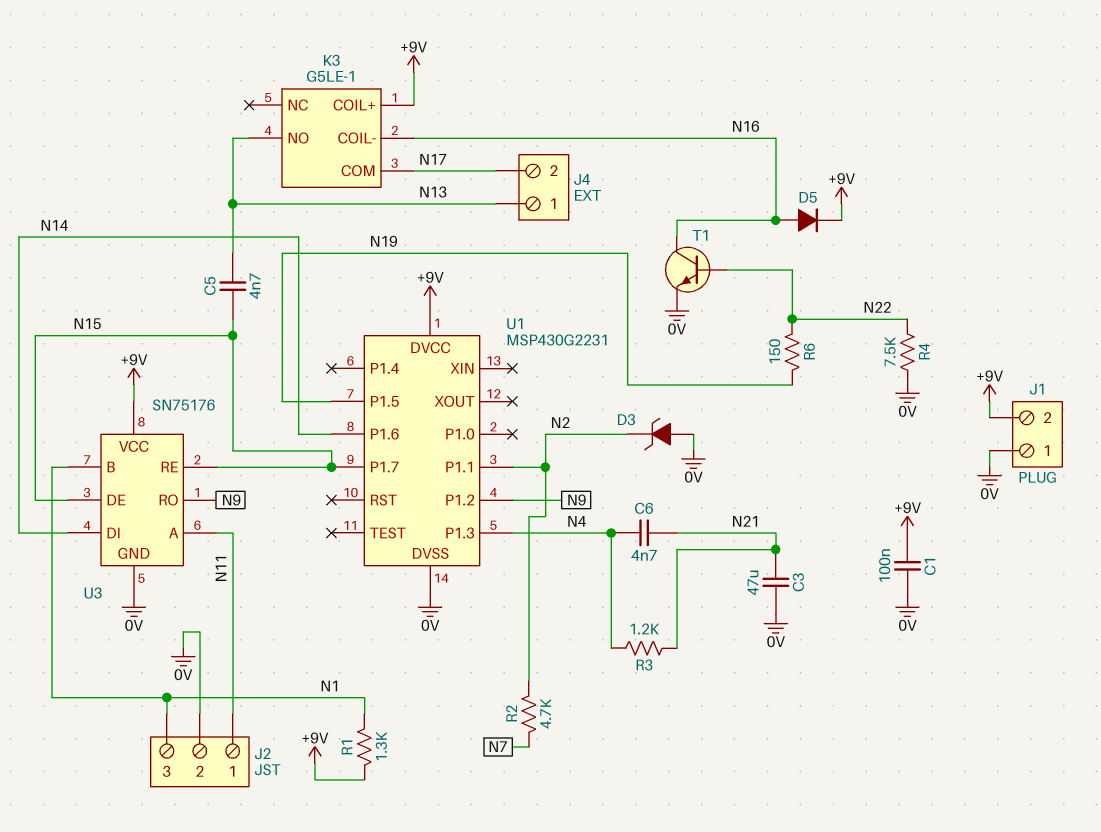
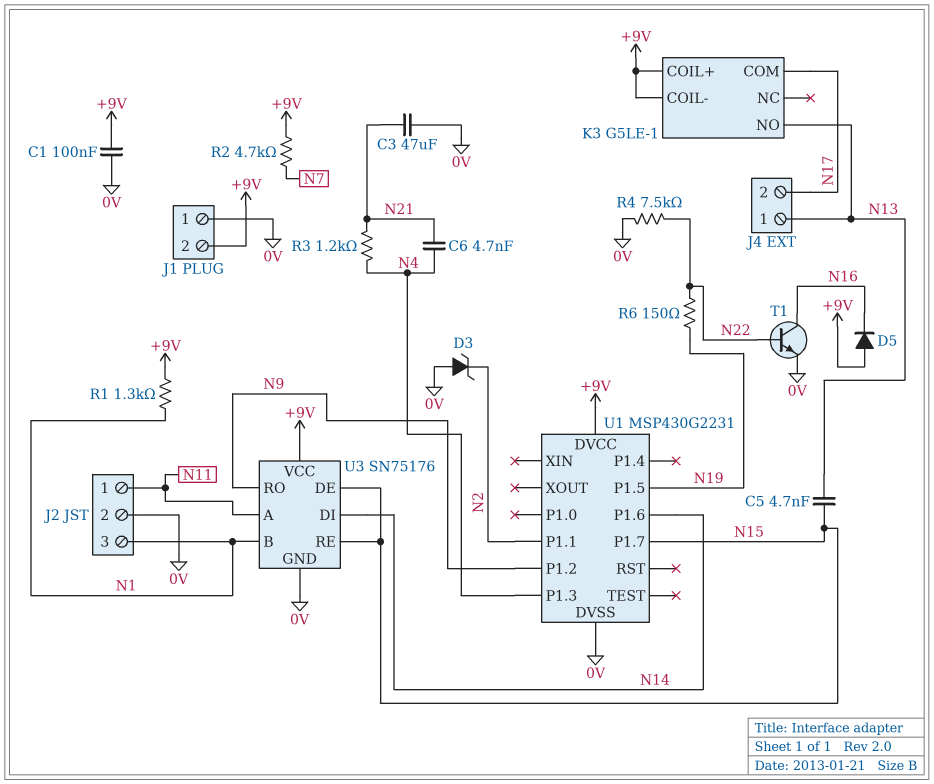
D5: diode (A N16, K +9V) -> diode (A +9V, K N16)
K3 pin COIL-: N16 -> +9V
R2: 4.7k (N2, N7) -> 4.7k (+9V, N7)

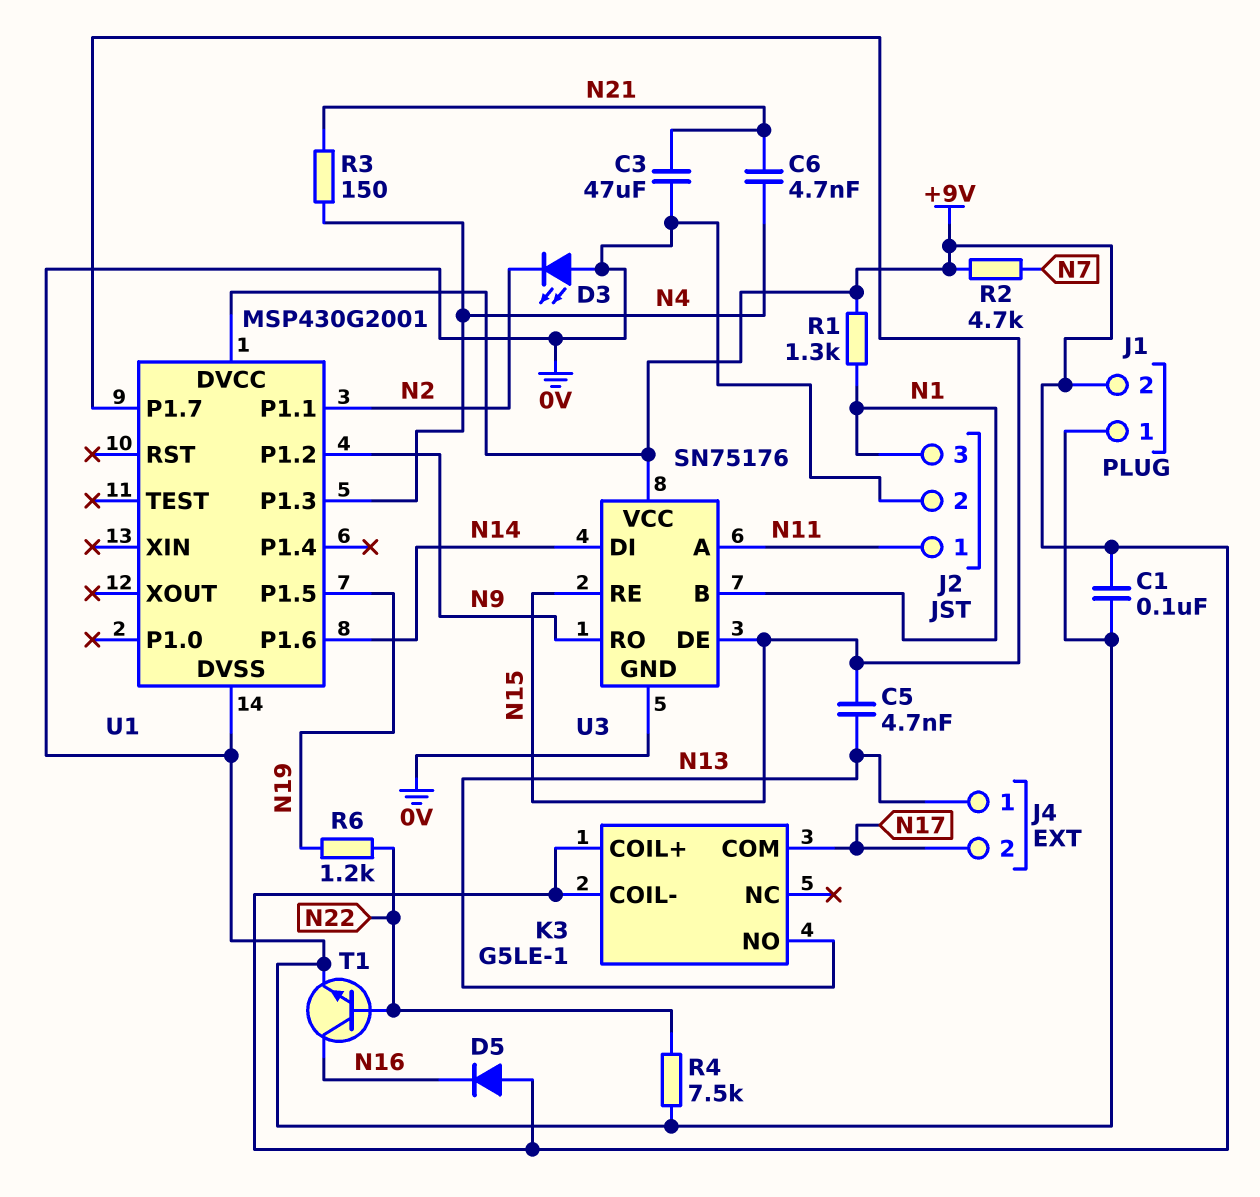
D3: zener (A 0V, K N2) -> LED (A 0V, K N2)
R3: 1.2k (N4, N21) -> 150 (N4, N21)
R6: 150 (N19, N22) -> 1.2k (N19, N22)
U1: MSP430G2231 -> MSP430G2001

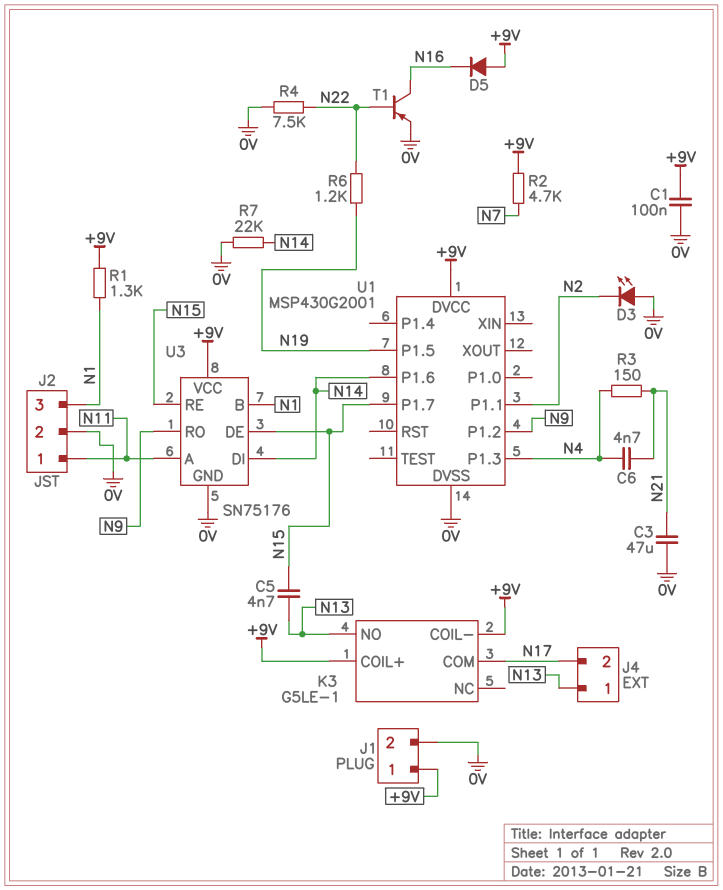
J1 pin 1: 0V -> +9V
J1 pin 2: +9V -> 0V
R7: none -> 22k (0V, N14)
T1: NPN (B N22, C N16, E 0V) -> PNP (B N22, C N16, E 0V)

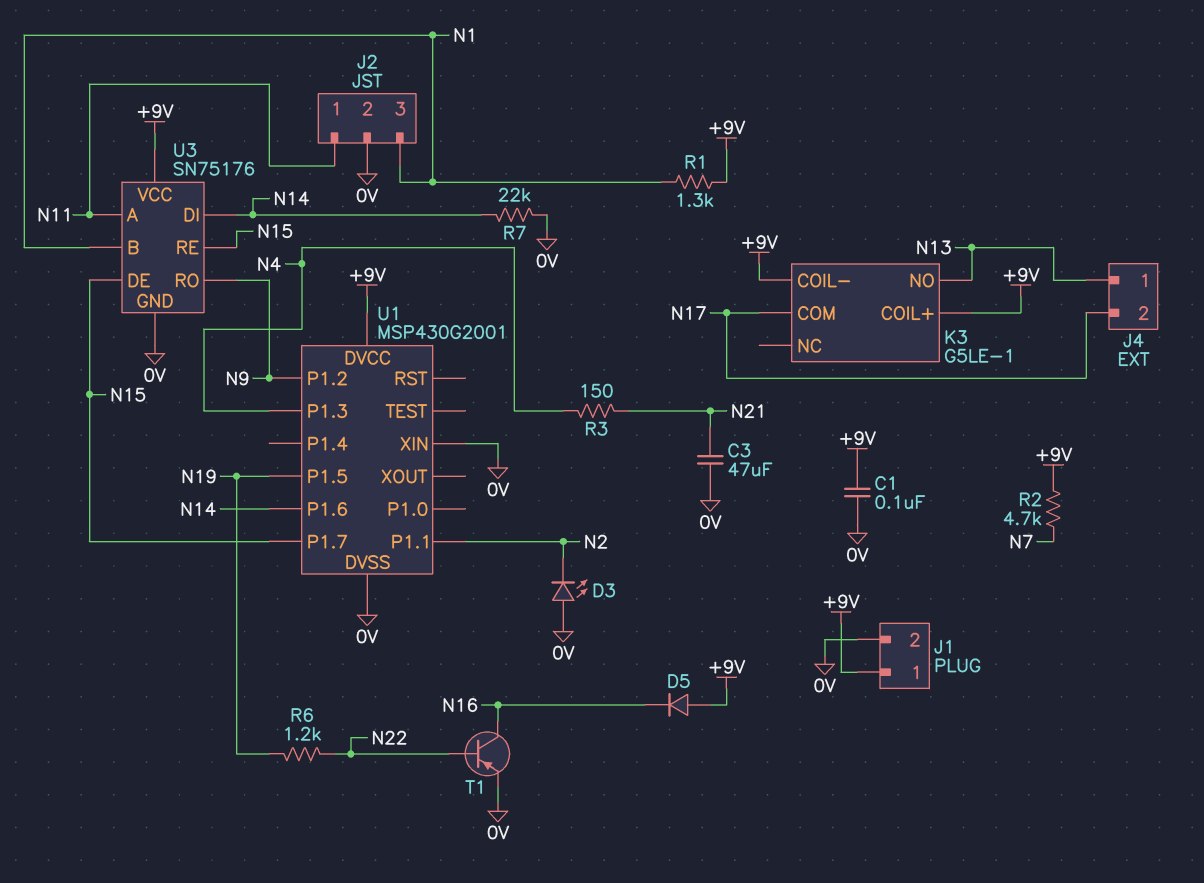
C5: 4.7nF (N13, N15) -> none
C6: 4.7nF (N4, N21) -> none
R4: 7.5k (0V, N22) -> none
U1 pin XIN: none -> 0V

